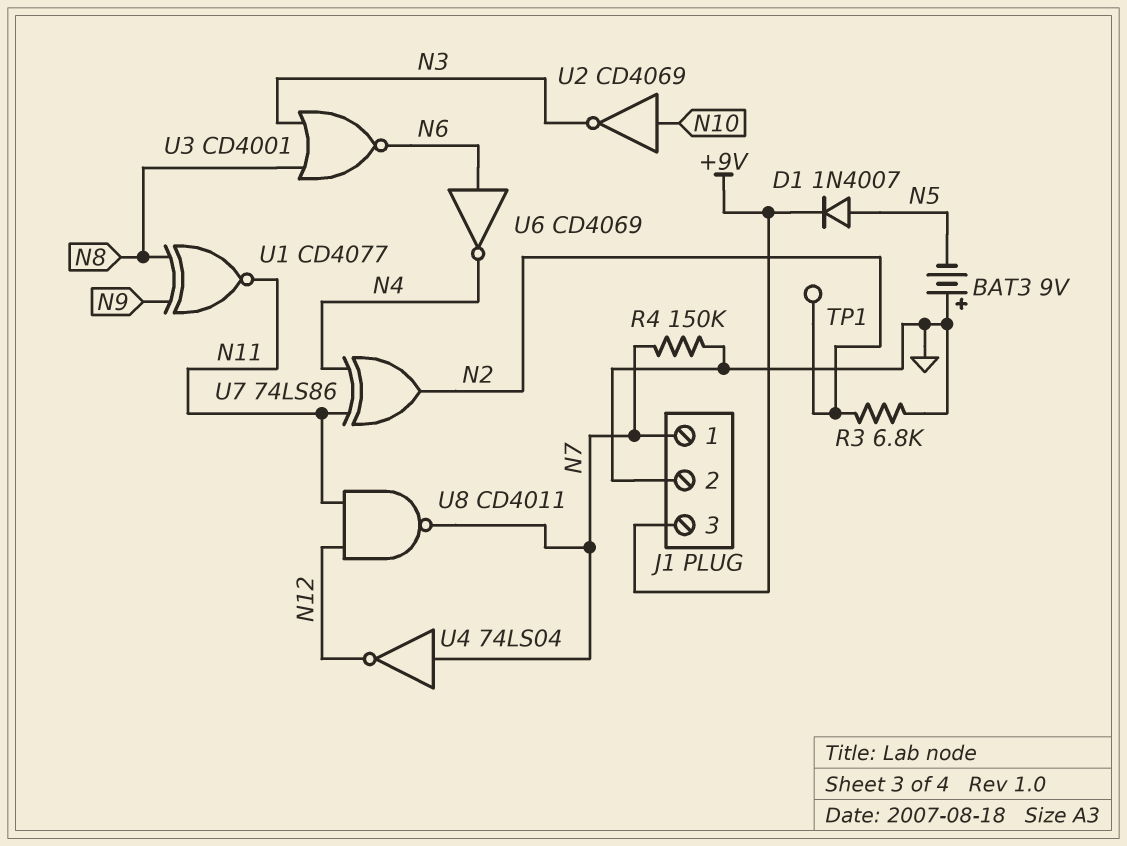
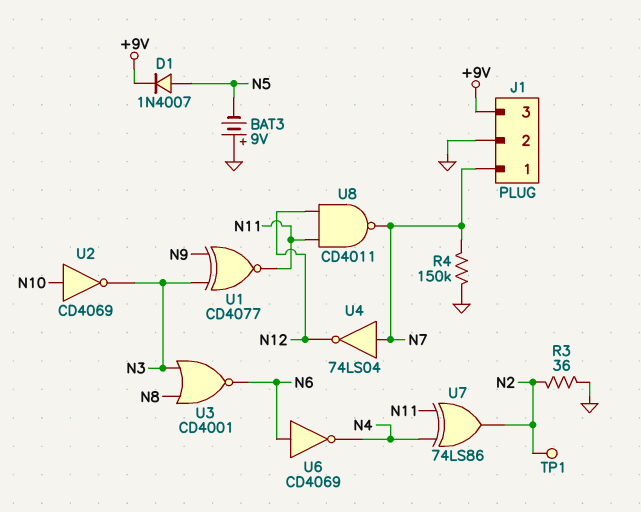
R3: 6.8k (GND, N2) -> 36 (GND, N2)
U1: XNOR CD4077 (in N8, in N9, out N11) -> XNOR CD4077 (in N3, in N9, out N11)

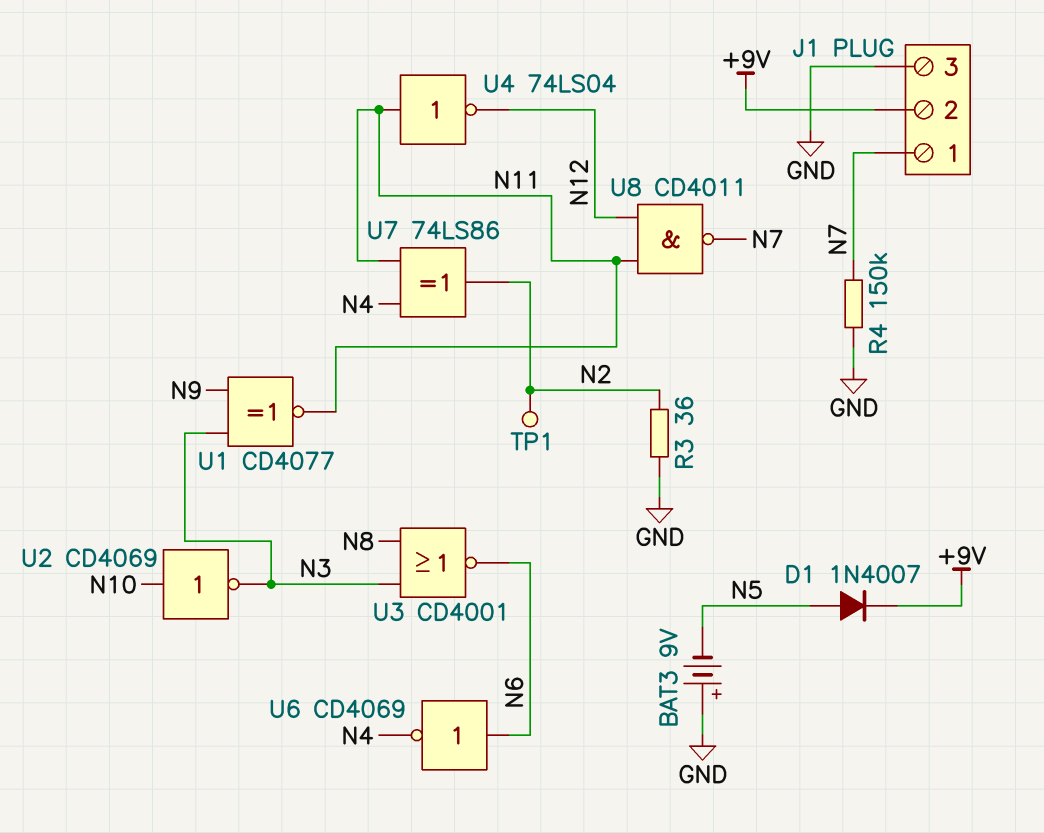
J1 pin 2: GND -> +9V
J1 pin 3: +9V -> GND
U4: NOT 74LS04 (in N7, out N12) -> NOT 74LS04 (in N11, out N12)

